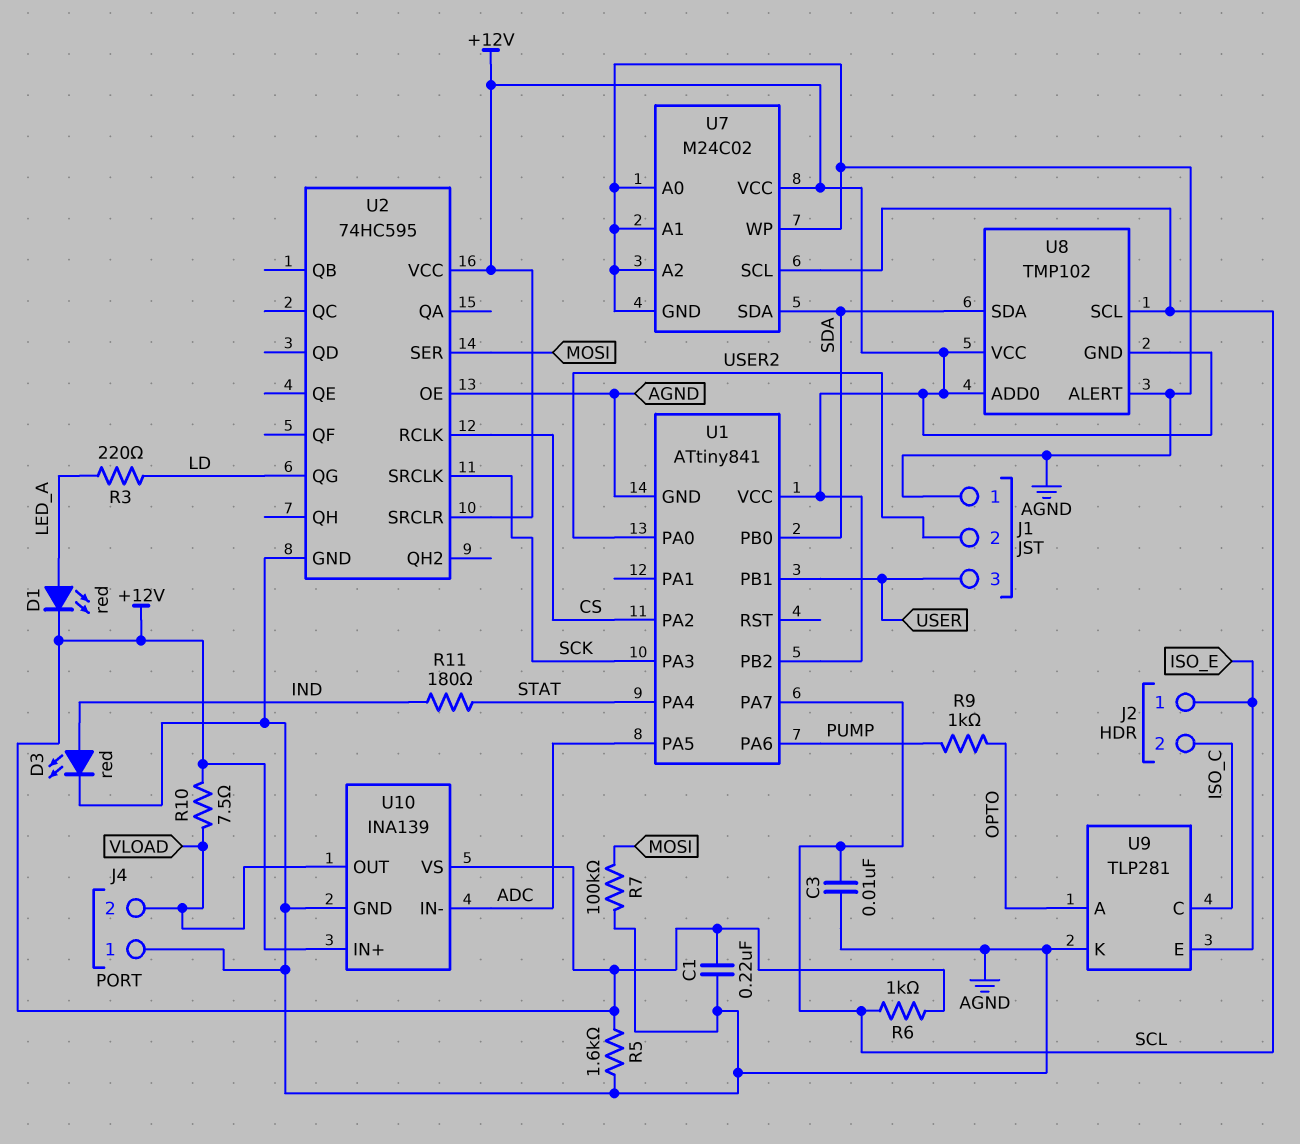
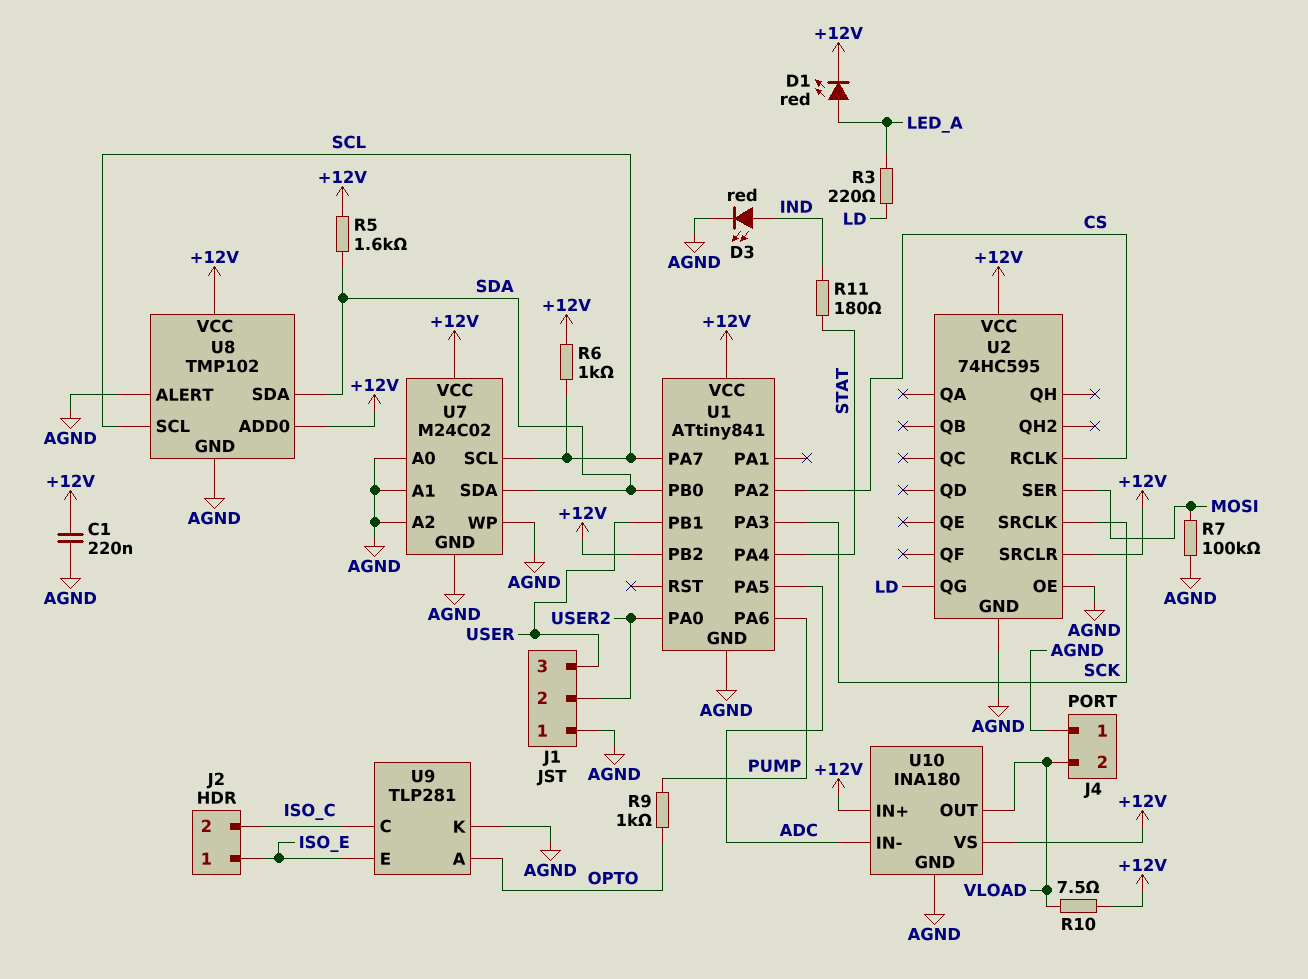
C3: 10nF (AGND, SCL) -> none
R5: 1.6k (+12V, AGND) -> 1.6k (+12V, SDA)
U8 pin GND: +12V -> AGND
U10: INA139 -> INA180

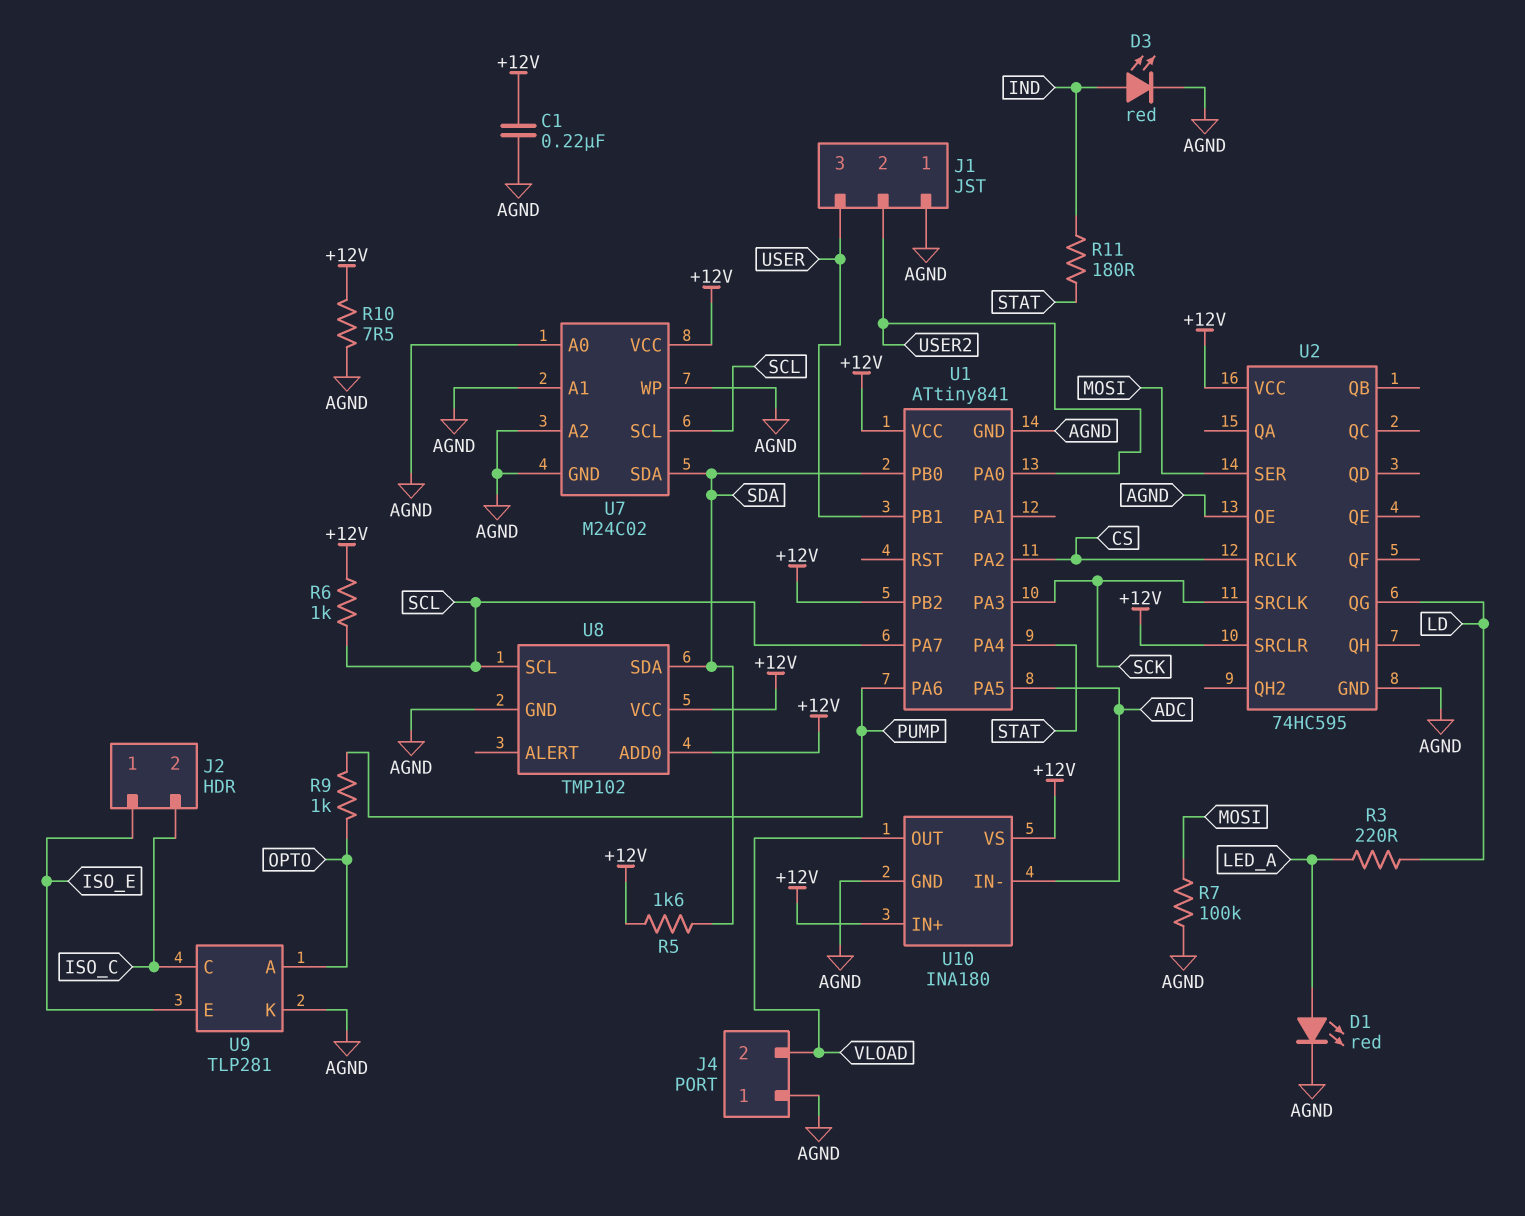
D1: LED red (A LED_A, K +12V) -> LED red (A LED_A, K AGND)
R10: 7.5 (+12V, VLOAD) -> 7.5 (+12V, AGND)
U8 pin ALERT: AGND -> none

